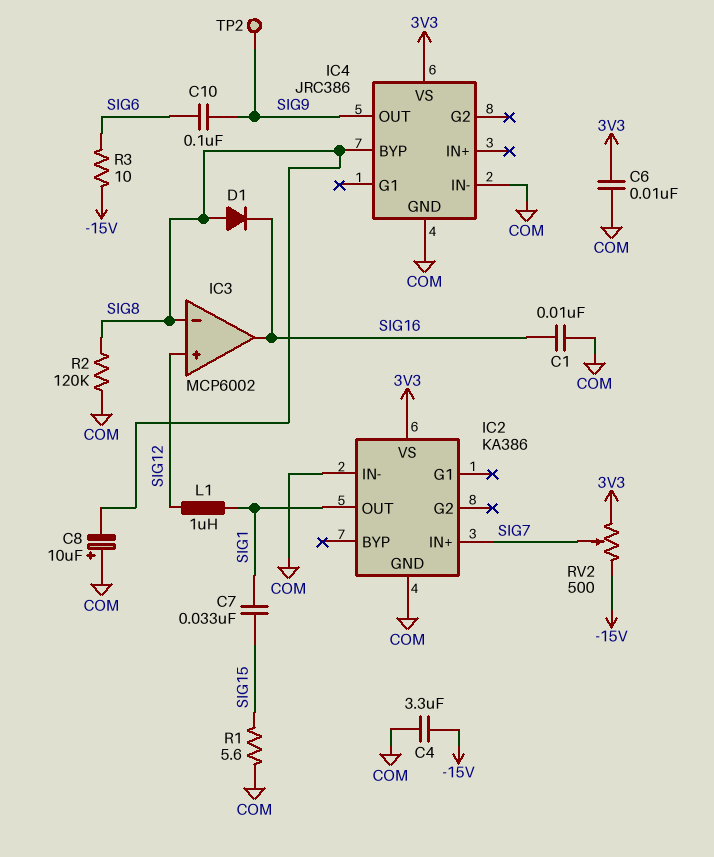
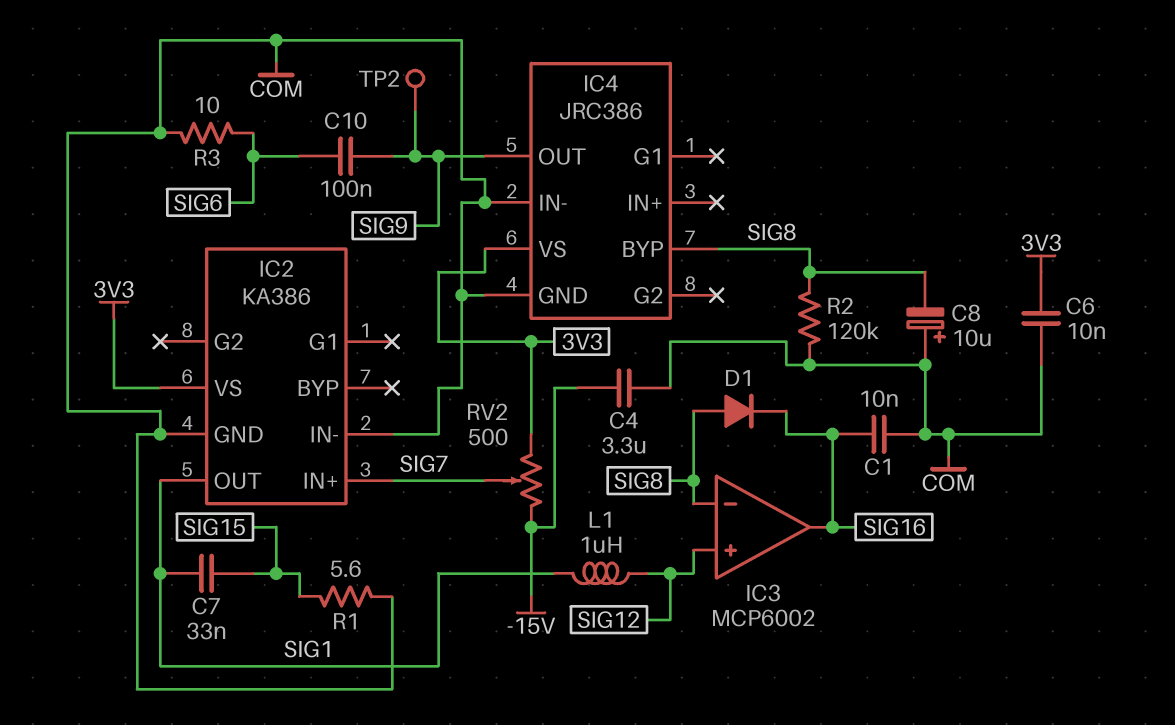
R3: 10 (-15V, SIG6) -> 10 (COM, SIG6)

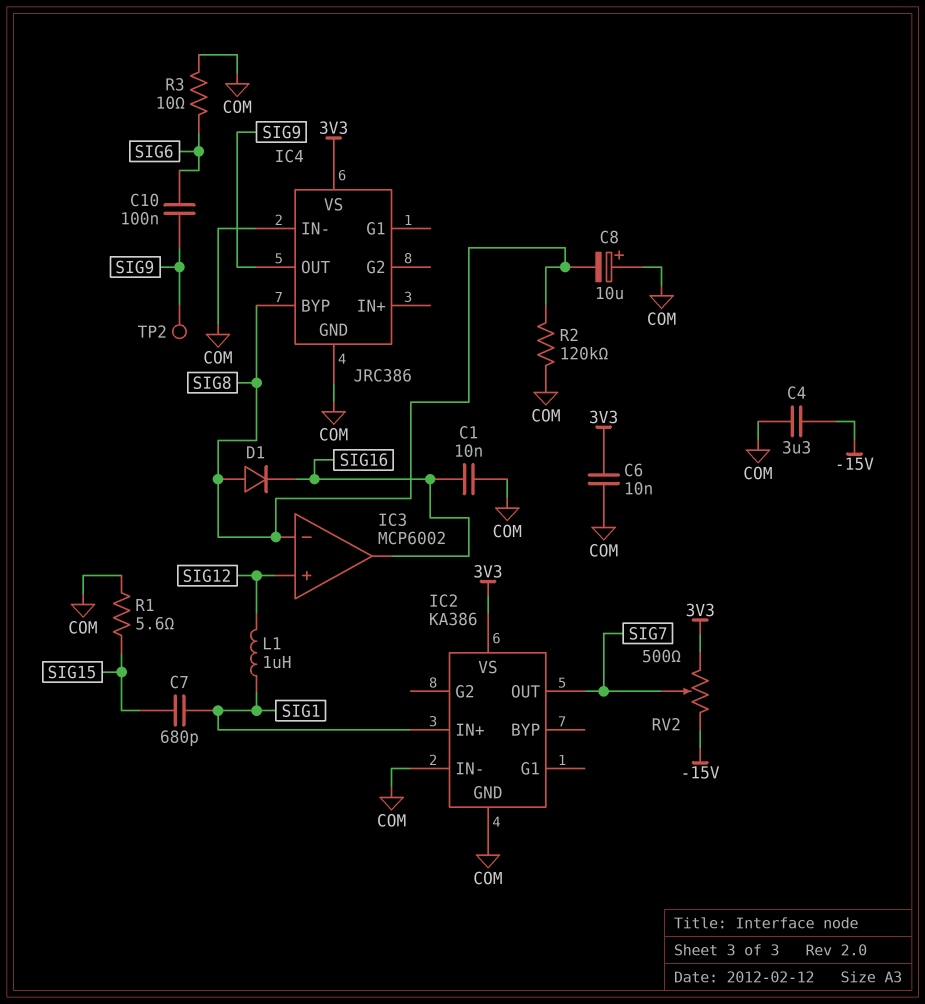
C7: 33nF (SIG1, SIG15) -> 680pF (SIG1, SIG15)
IC2 pin IN+: SIG7 -> SIG1
IC2 pin OUT: SIG1 -> SIG7

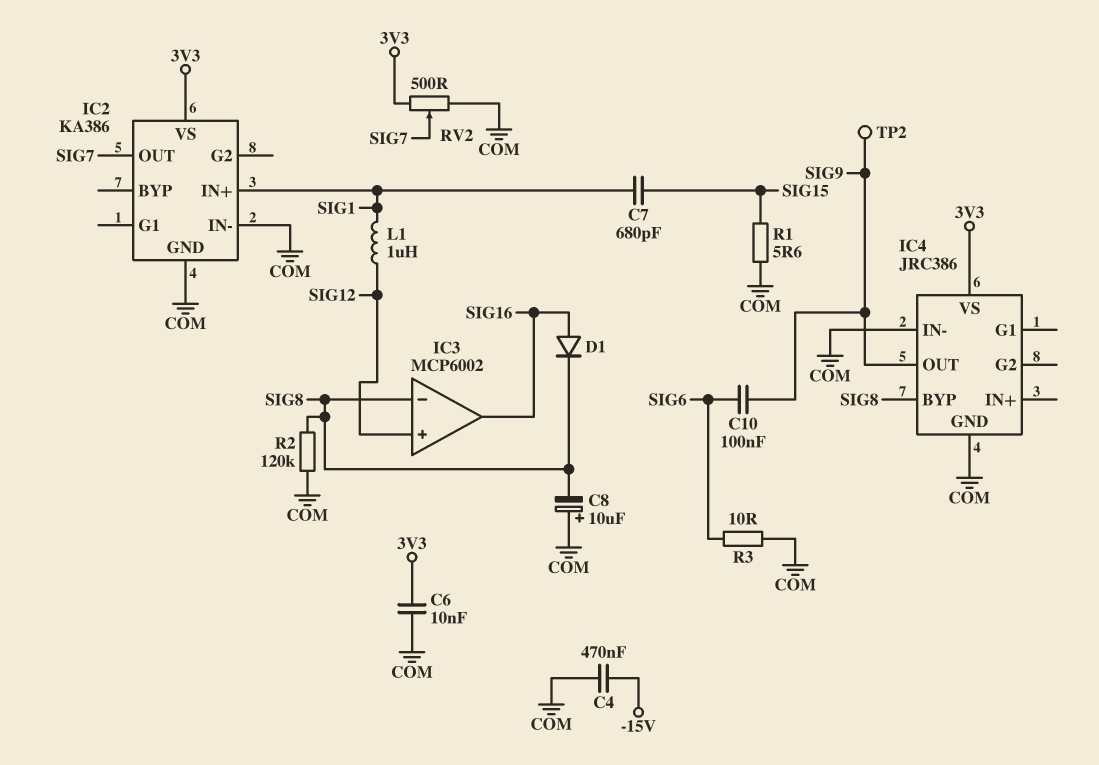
C1: 10nF (COM, SIG16) -> none
C4: 3.3uF (-15V, COM) -> 470nF (-15V, COM)
D1: diode (A SIG8, K SIG16) -> diode (A SIG16, K SIG8)
RV2: 500 (-15V, 3V3, wiper SIG7) -> 500 (3V3, COM, wiper SIG7)

